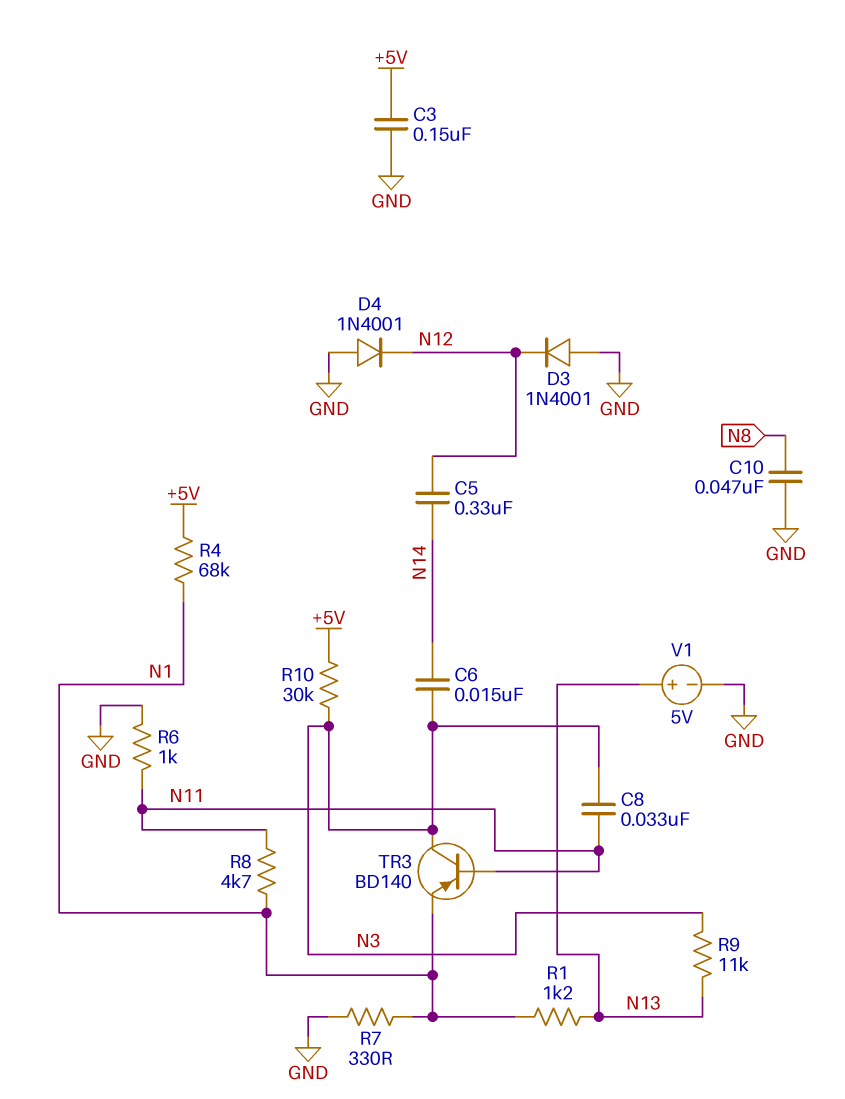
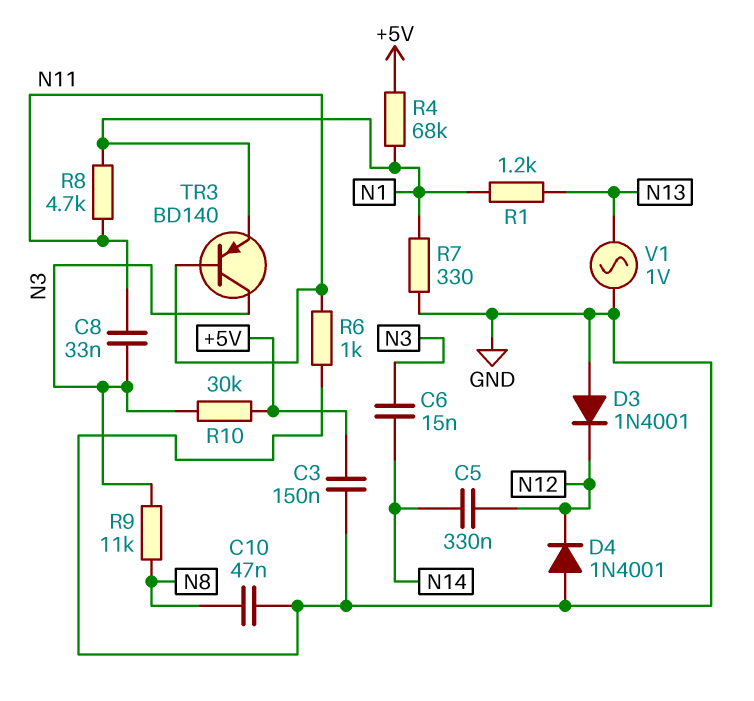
R9: 11k (N3, N13) -> 11k (N3, N8)
V1: 5V (plus N13, minus GND) -> AC 1V (GND, N13)

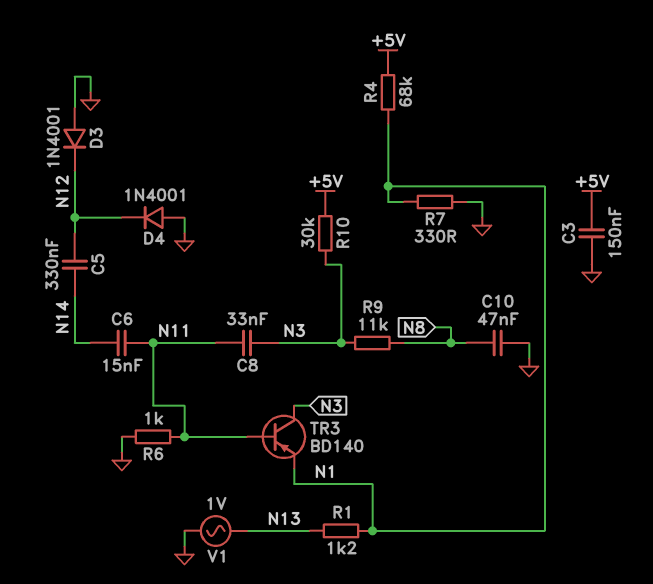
C6: 15nF (N3, N14) -> 15nF (N11, N14)
R8: 4.7k (N1, N11) -> none

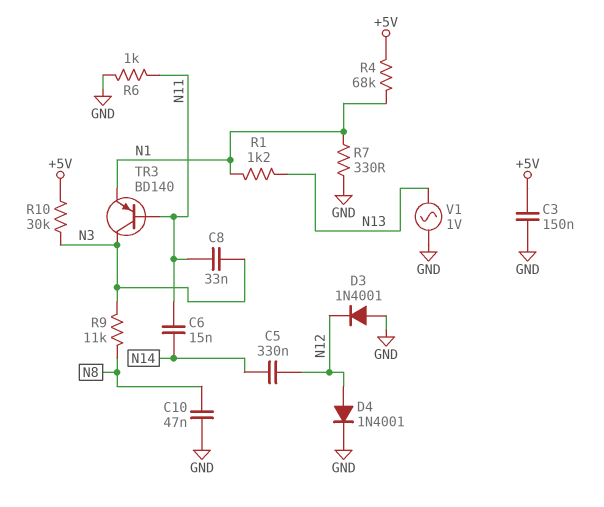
D4: diode 1N4001 (A GND, K N12) -> diode 1N4001 (A N12, K GND)

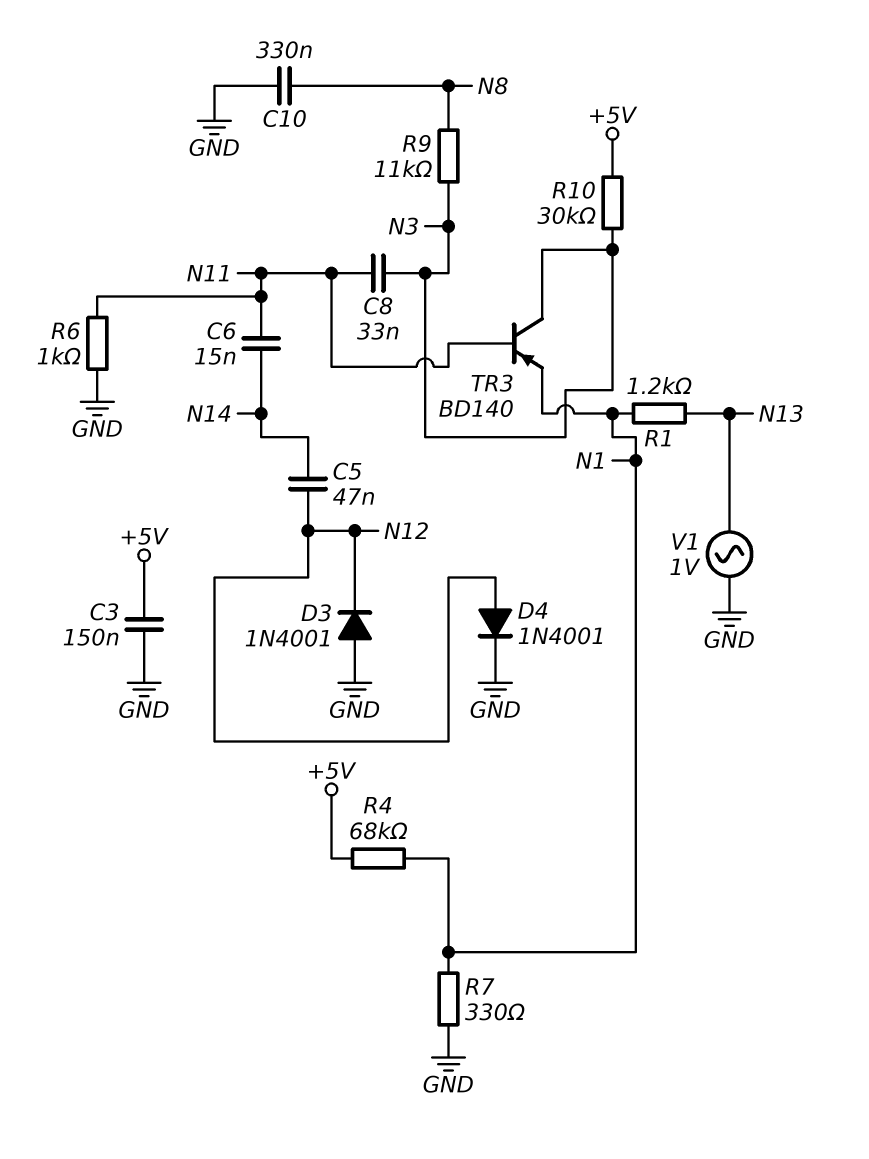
C5: 330nF (N12, N14) -> 47nF (N12, N14)
C10: 47nF (GND, N8) -> 330nF (GND, N8)

